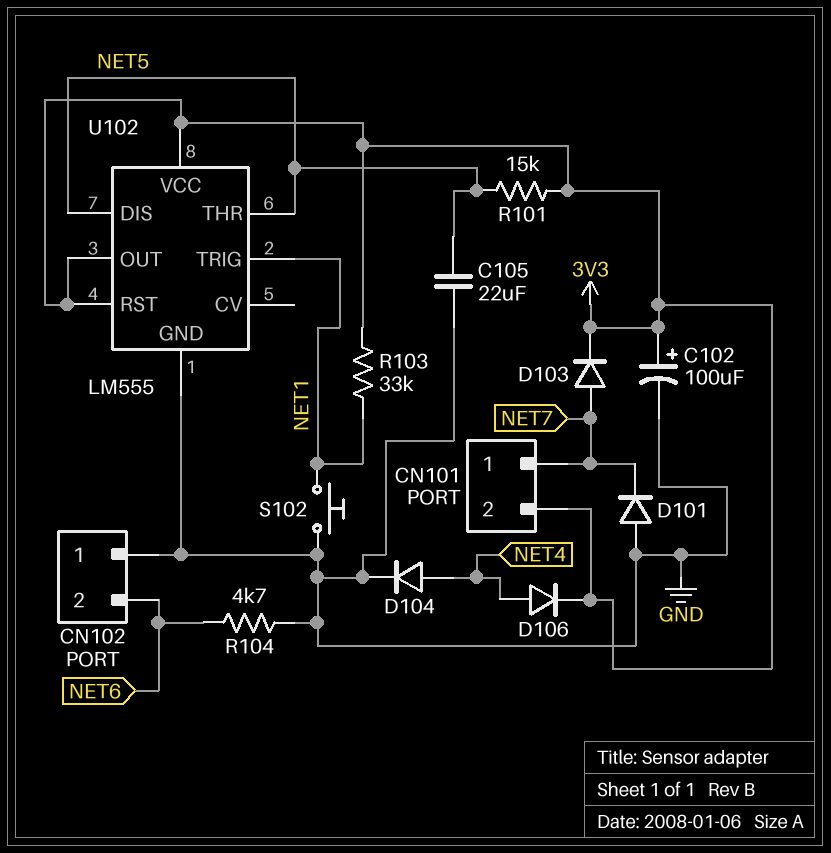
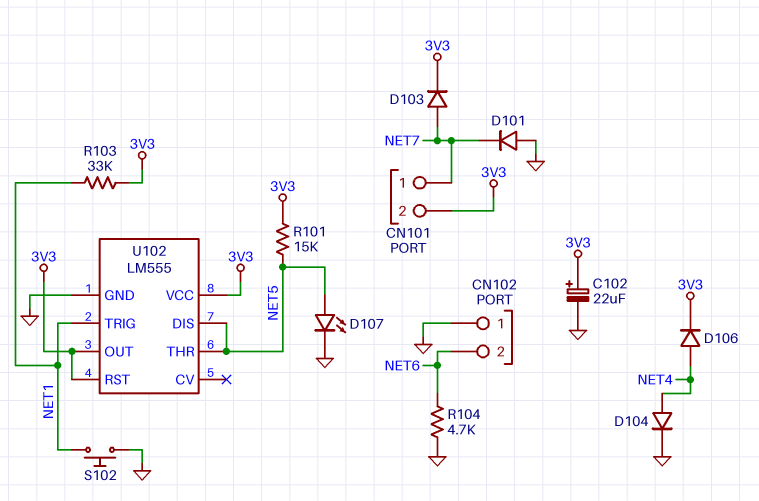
C102: 100uF (plus 3V3, minus GND) -> 22uF (plus 3V3, minus GND)
C105: 22uF (GND, NET5) -> none
D107: none -> LED (A NET5, K GND)

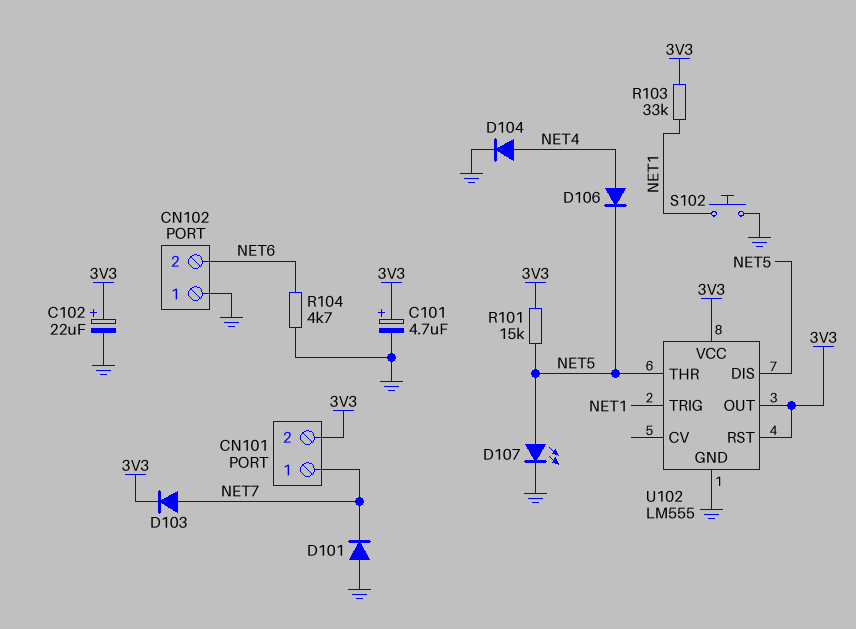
C101: none -> 4.7uF (plus 3V3, minus GND)
D106: diode (A NET4, K 3V3) -> diode (A NET4, K NET5)

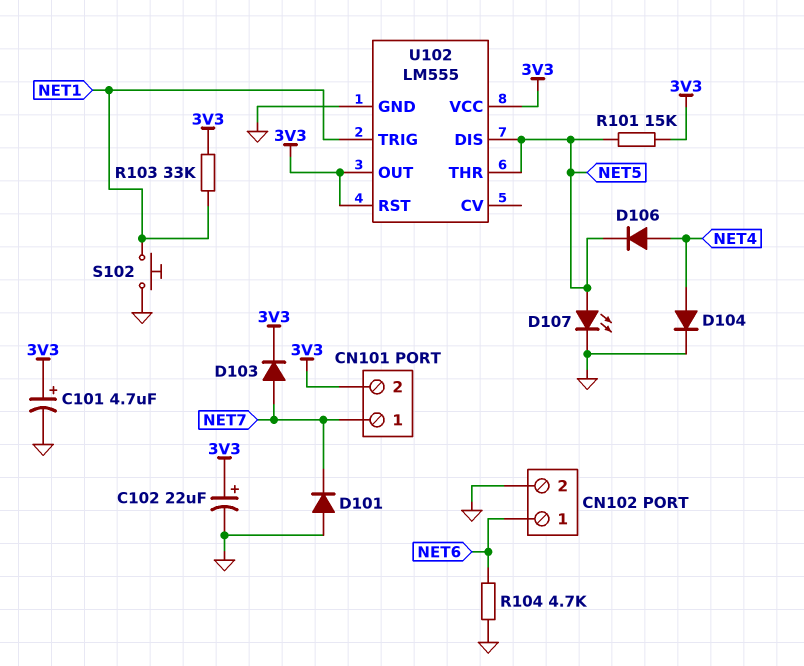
CN102 pin 1: GND -> NET6
CN102 pin 2: NET6 -> GND

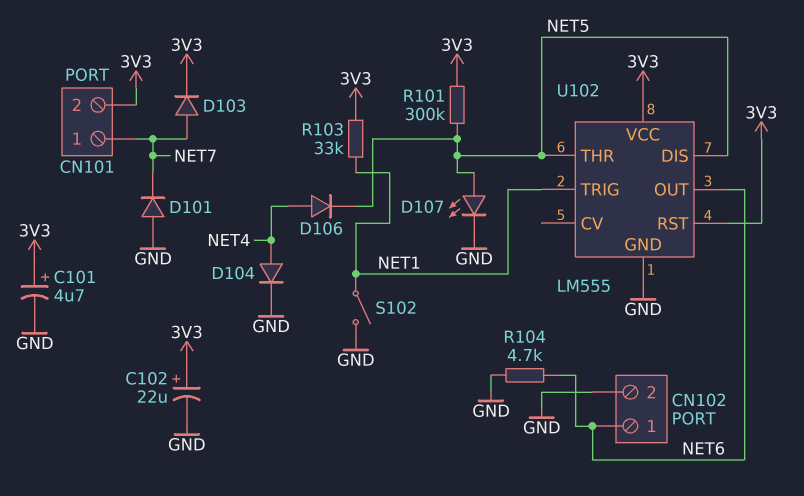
R101: 15k (3V3, NET5) -> 300k (3V3, NET5)
S102: button (GND, NET1) -> switch (GND, NET1)
U102 pin OUT: 3V3 -> NET6

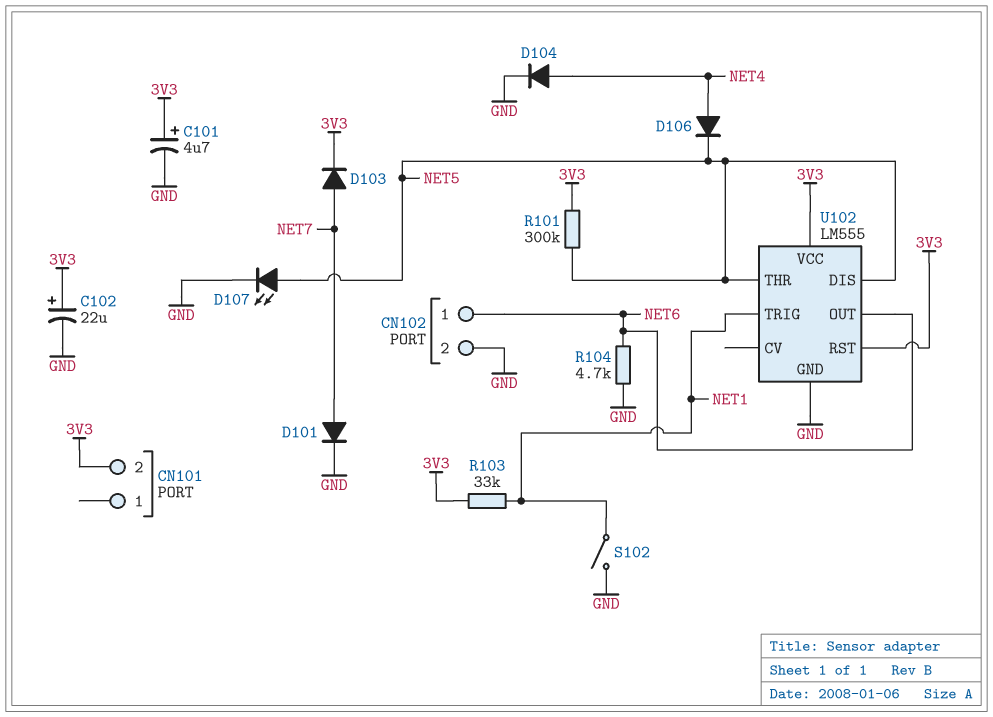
CN101 pin 1: NET7 -> none
D101: diode (A GND, K NET7) -> diode (A NET7, K GND)

